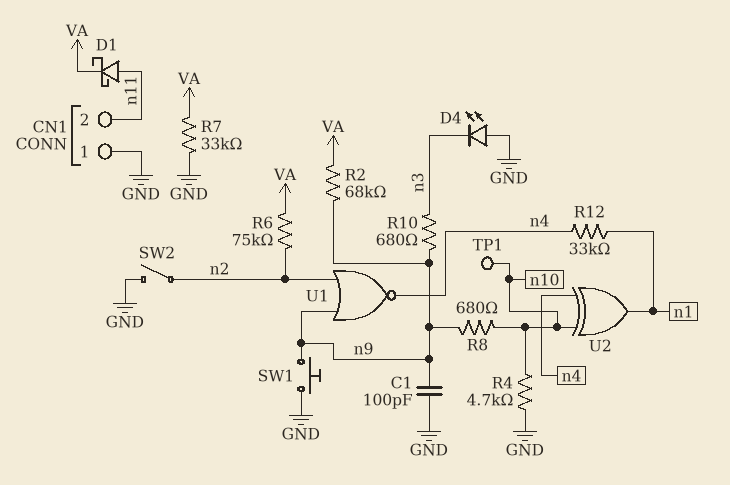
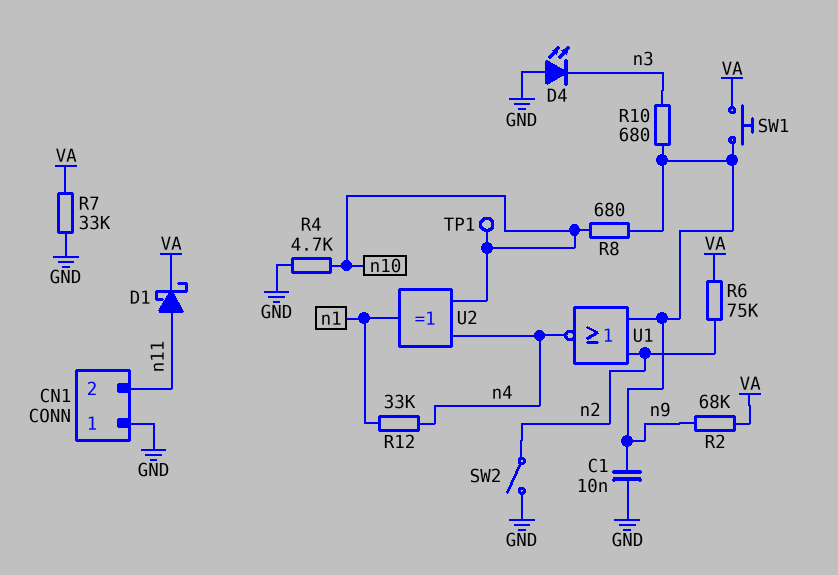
C1: 100pF (GND, n9) -> 10nF (GND, n9)
SW1: button (GND, n9) -> button (VA, n9)

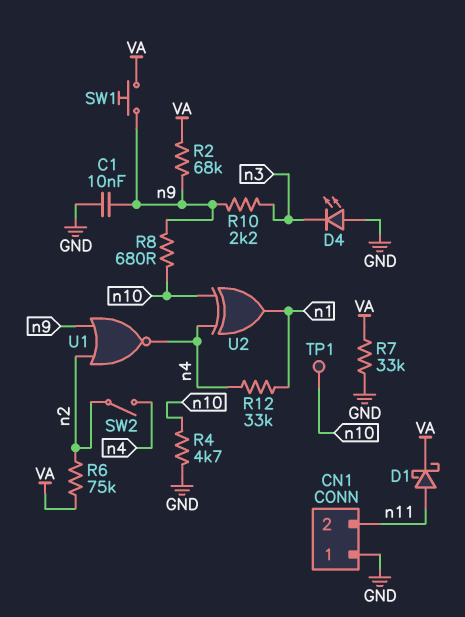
R10: 680 (n3, n9) -> 2.2k (n3, n9)
SW2: switch (GND, n2) -> switch (n2, n4)

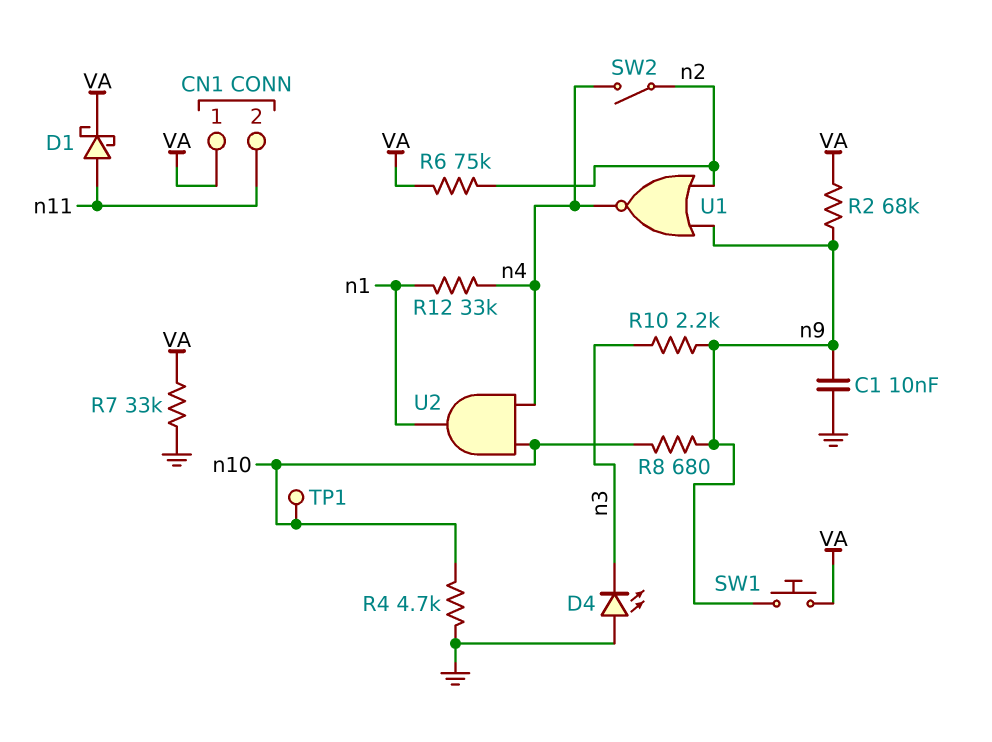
CN1 pin 1: GND -> VA
U2: XOR (in n4, in n10, out n1) -> AND (in n4, in n10, out n1)

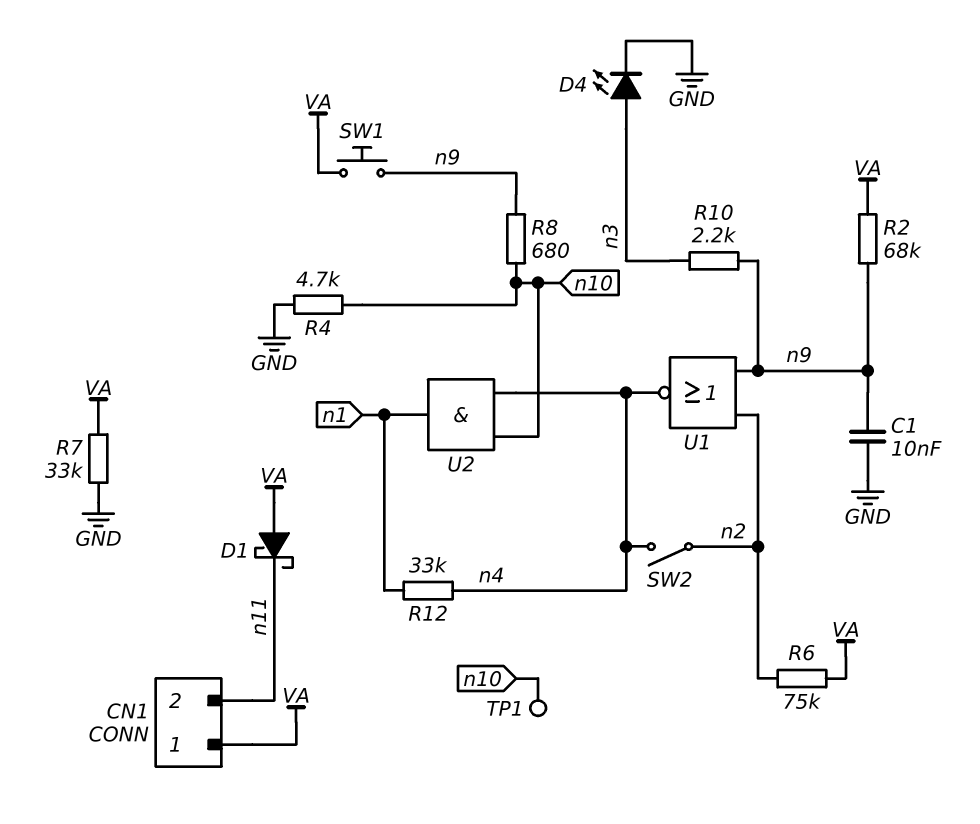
D1: schottky (A n11, K VA) -> schottky (A VA, K n11)
D4: LED (A GND, K n3) -> LED (A n3, K GND)

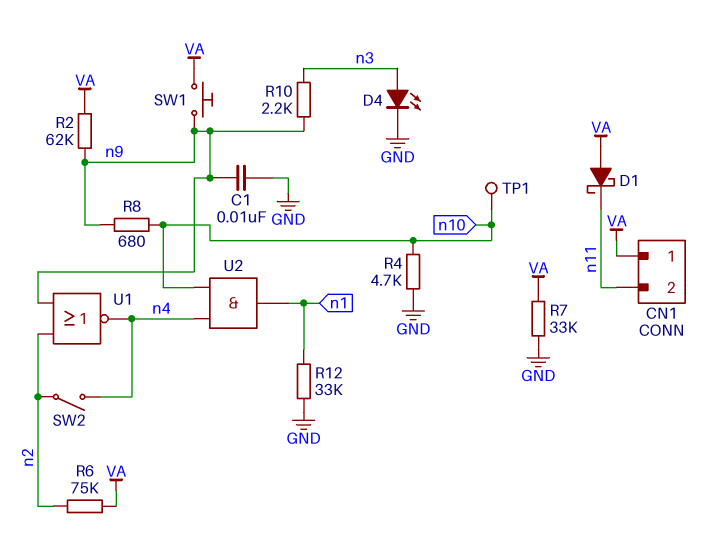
R2: 68k (VA, n9) -> 62k (VA, n9)
R12: 33k (n1, n4) -> 33k (GND, n1)

